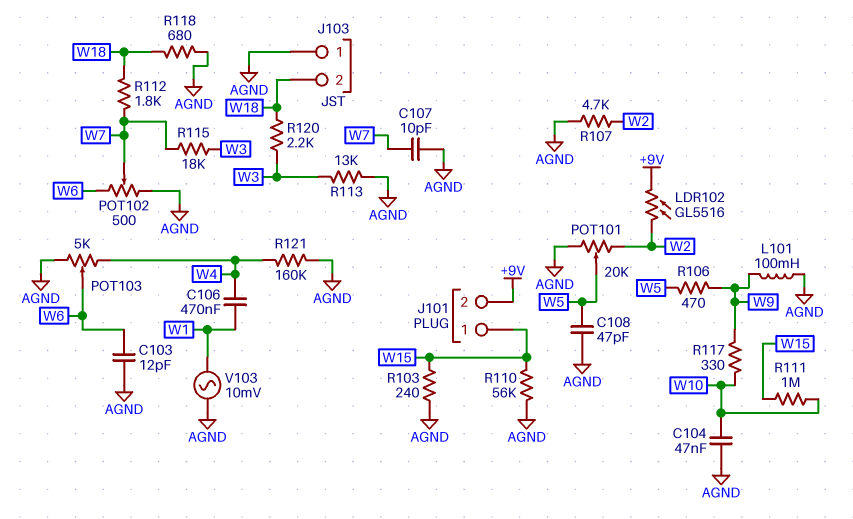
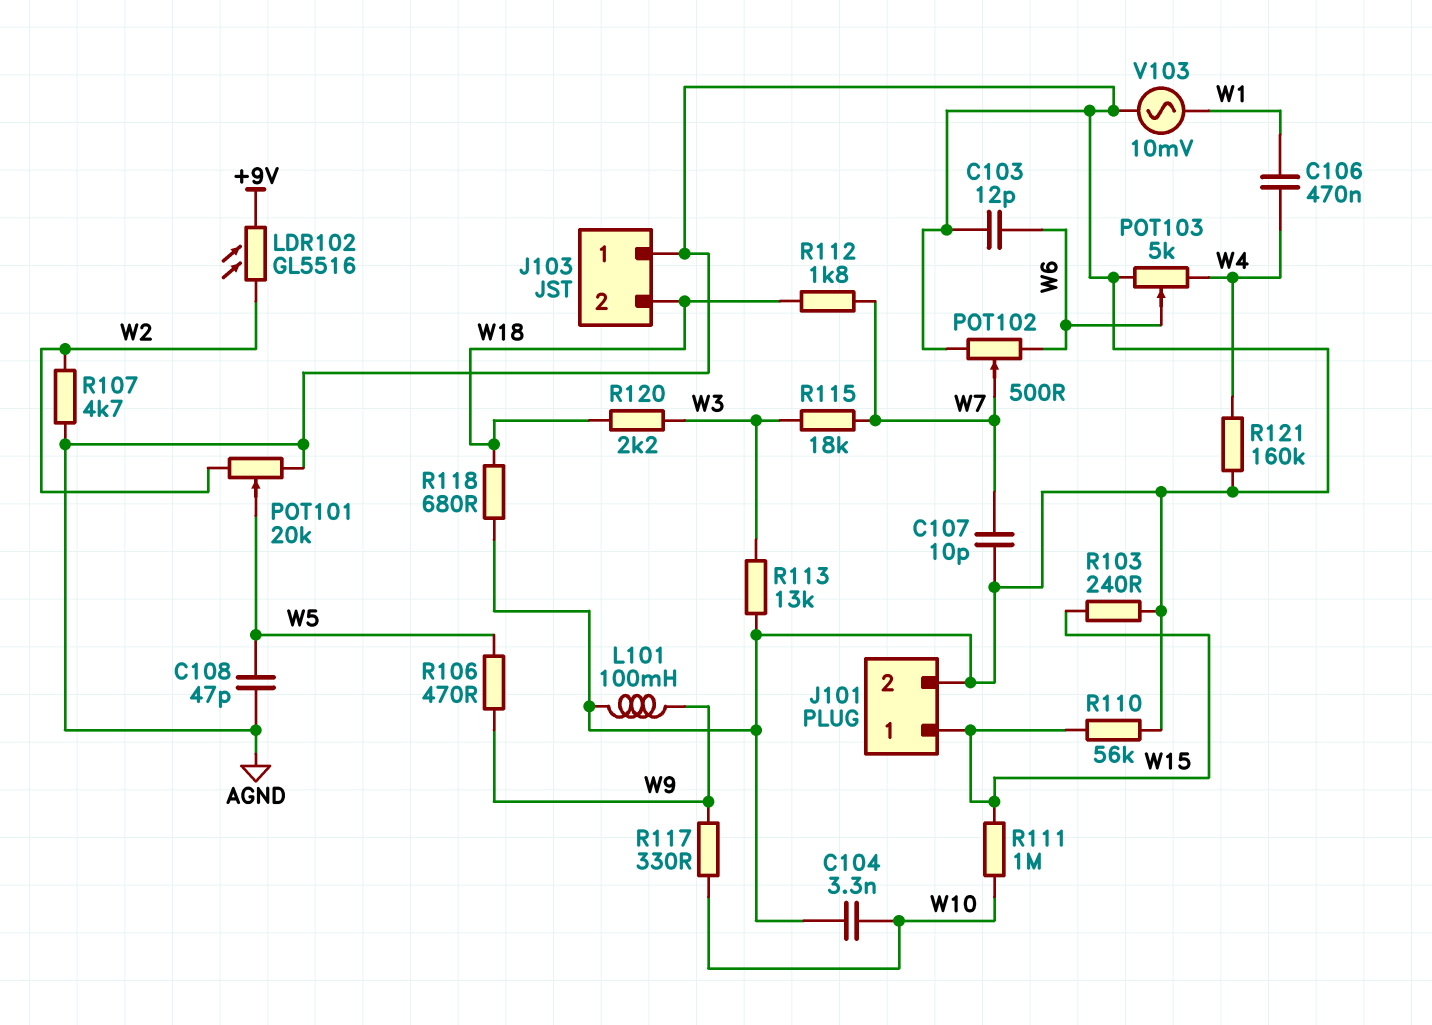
C104: 47nF (AGND, W10) -> 3.3nF (AGND, W10)
J101 pin 2: +9V -> AGND

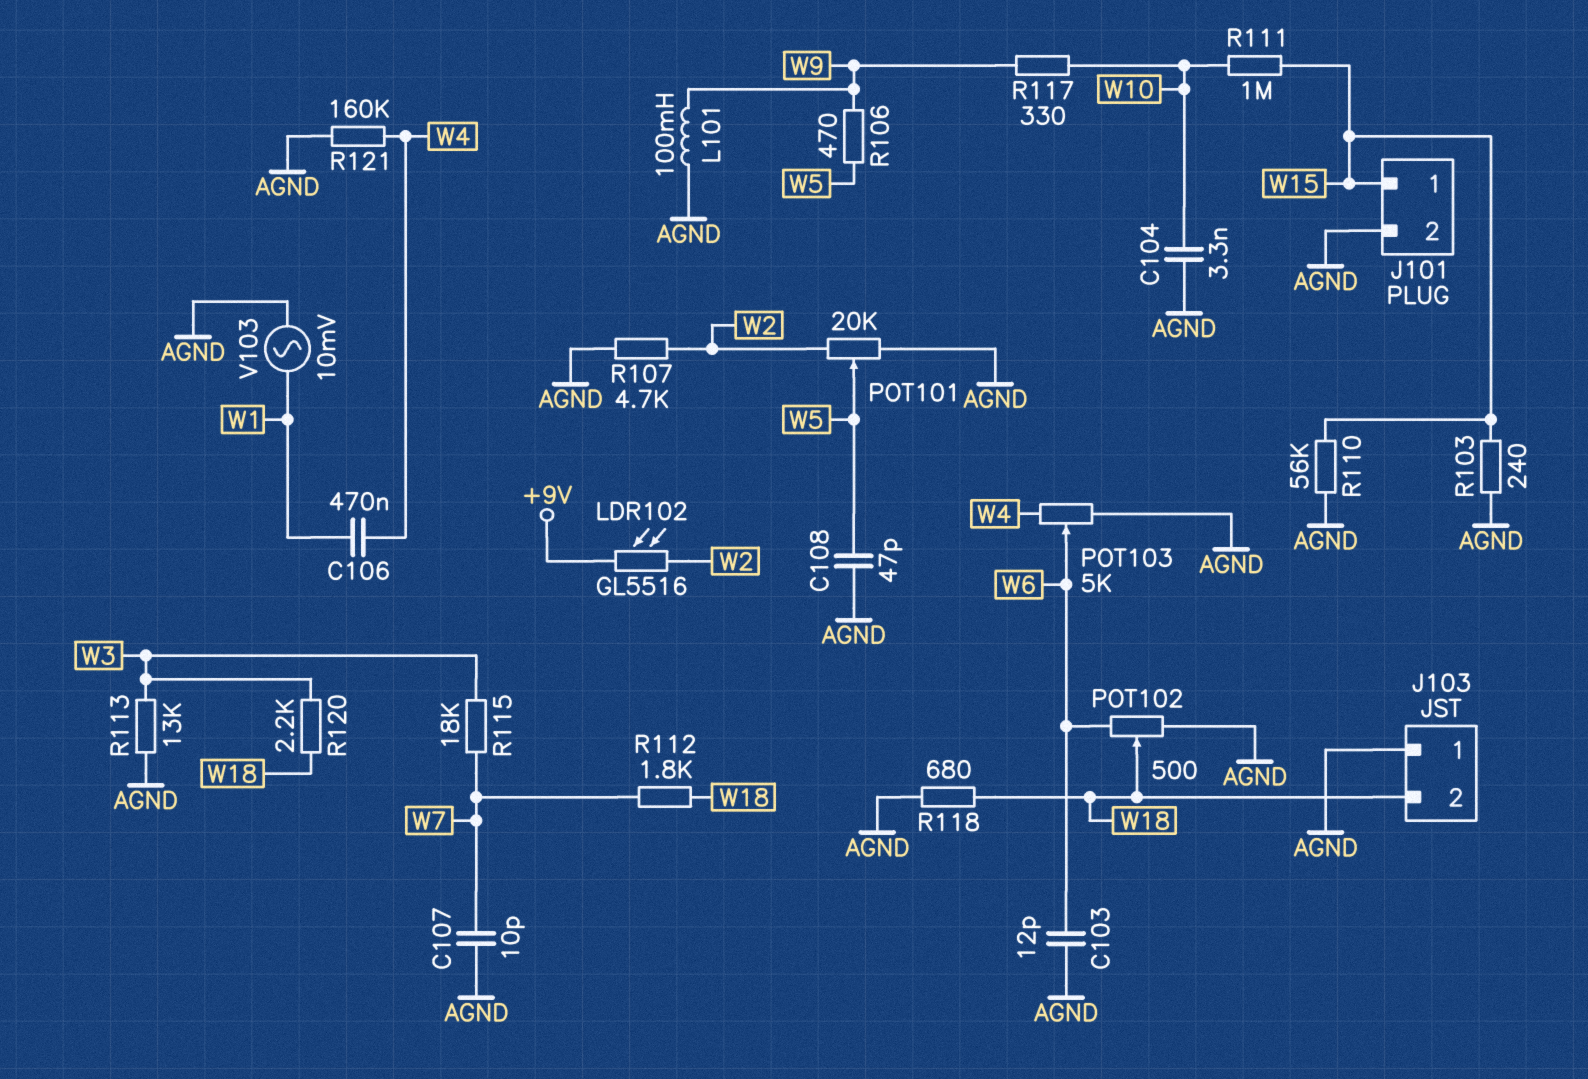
POT102: 500 (AGND, W6, wiper W7) -> 500 (AGND, W6, wiper W18)

